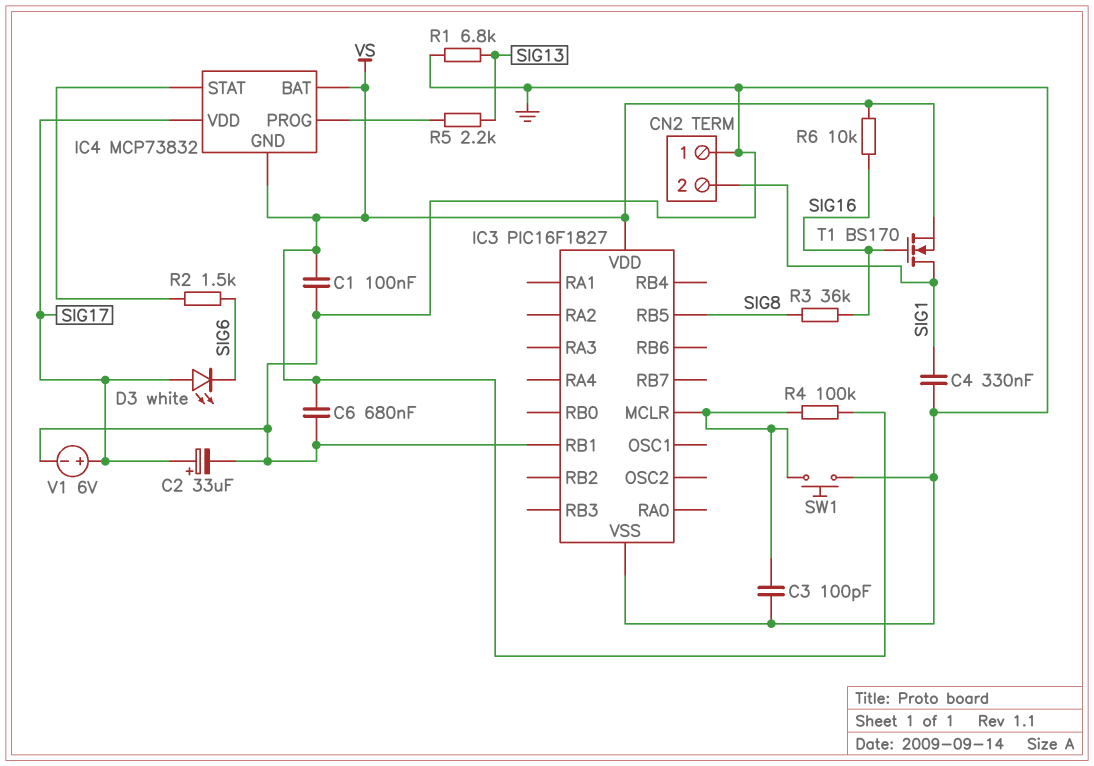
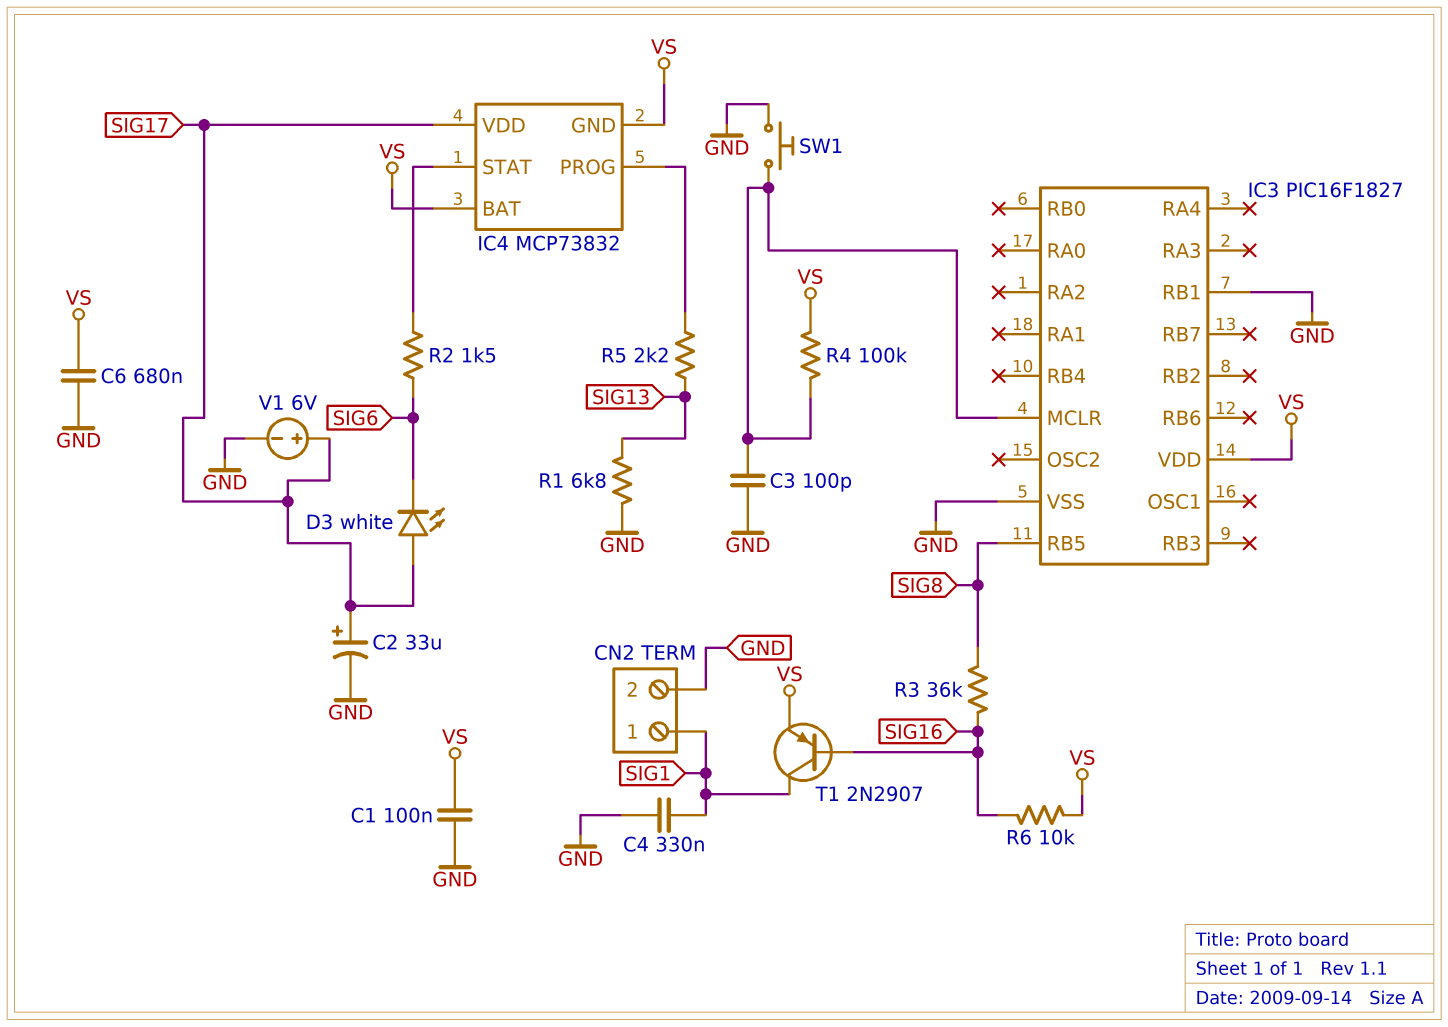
CN2 pin 1: GND -> SIG1
CN2 pin 2: SIG1 -> GND
T1: NMOS BS170 (G SIG16, D SIG1, S VS) -> PNP 2N2907 (B SIG16, C SIG1, E VS)

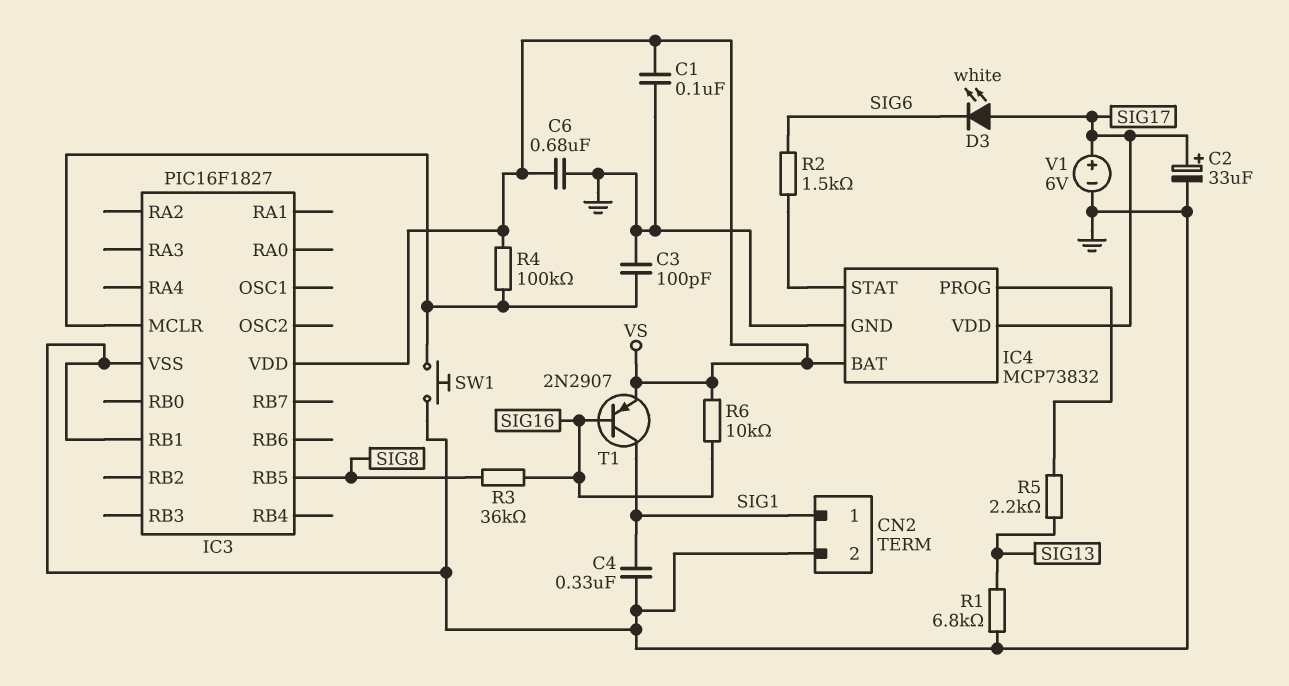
IC4 pin GND: VS -> GND

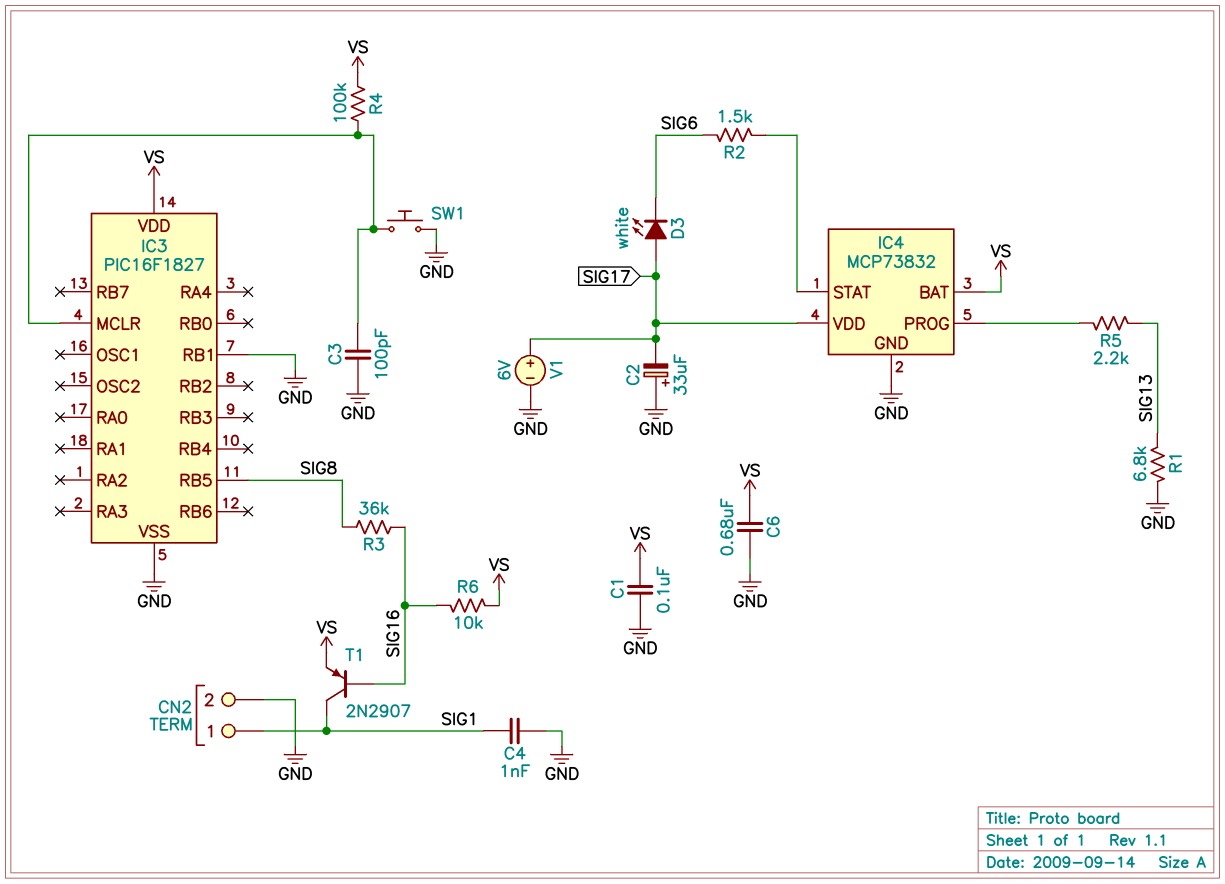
C2: 33uF (plus SIG17, minus GND) -> 33uF (plus GND, minus SIG17)
C4: 330nF (GND, SIG1) -> 1nF (GND, SIG1)

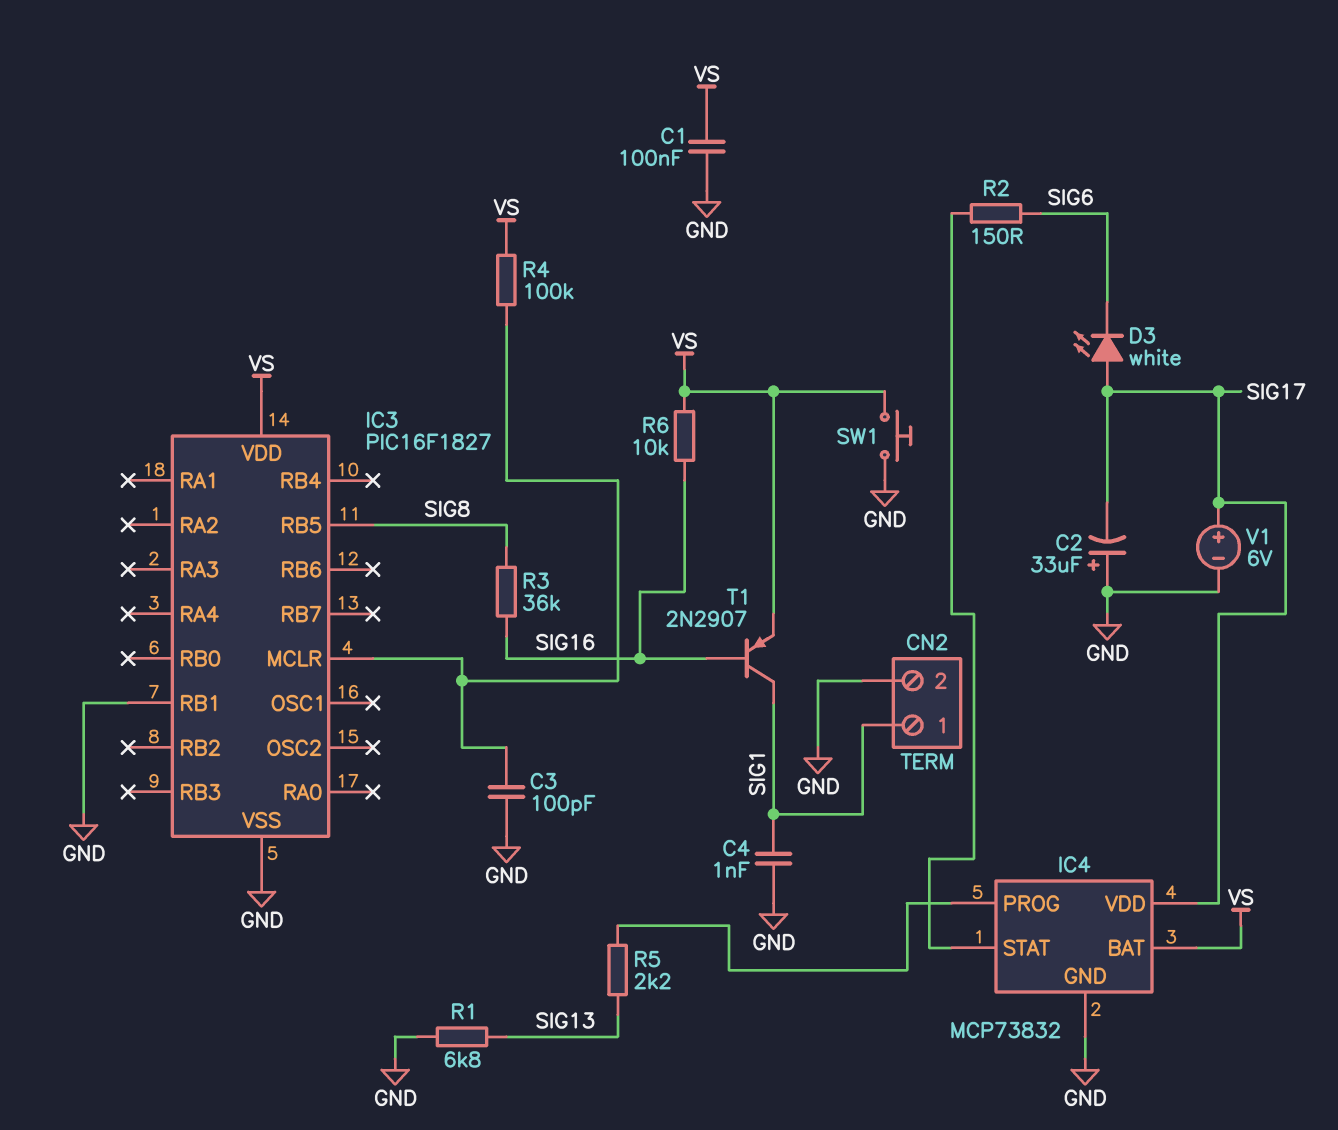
C6: 680nF (GND, VS) -> none
R2: 1.5k (IC4/STAT, SIG6) -> 150 (IC4/STAT, SIG6)
SW1: button (GND, IC3/MCLR) -> button (GND, VS)

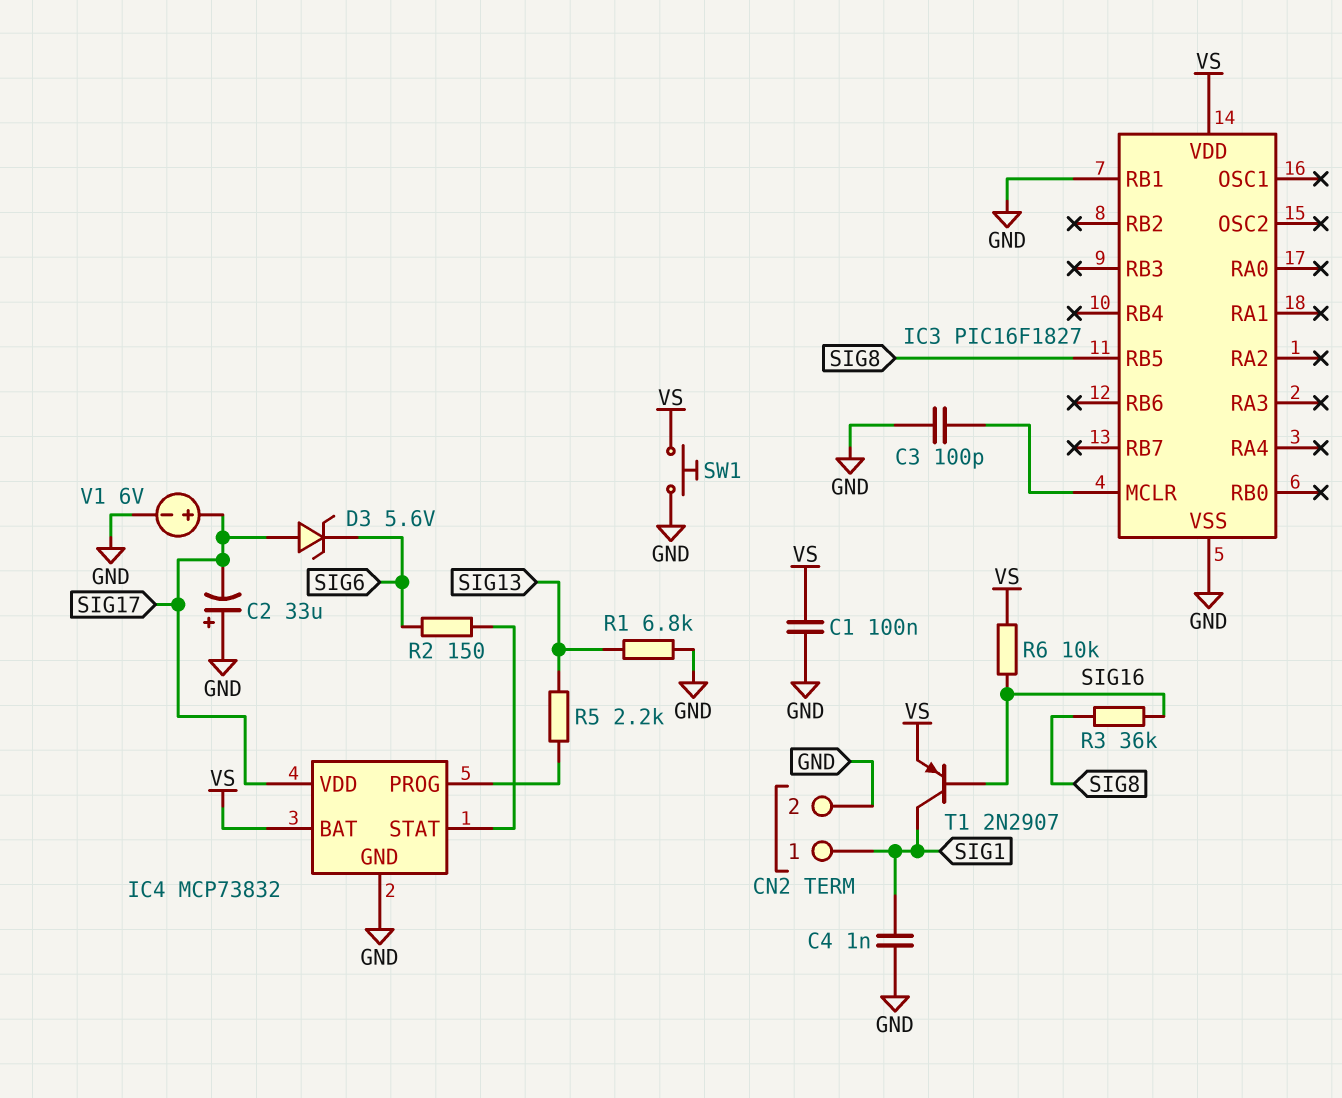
D3: LED white (A SIG17, K SIG6) -> zener 5.6V (A SIG17, K SIG6)
R4: 100k (IC3/MCLR, VS) -> none

